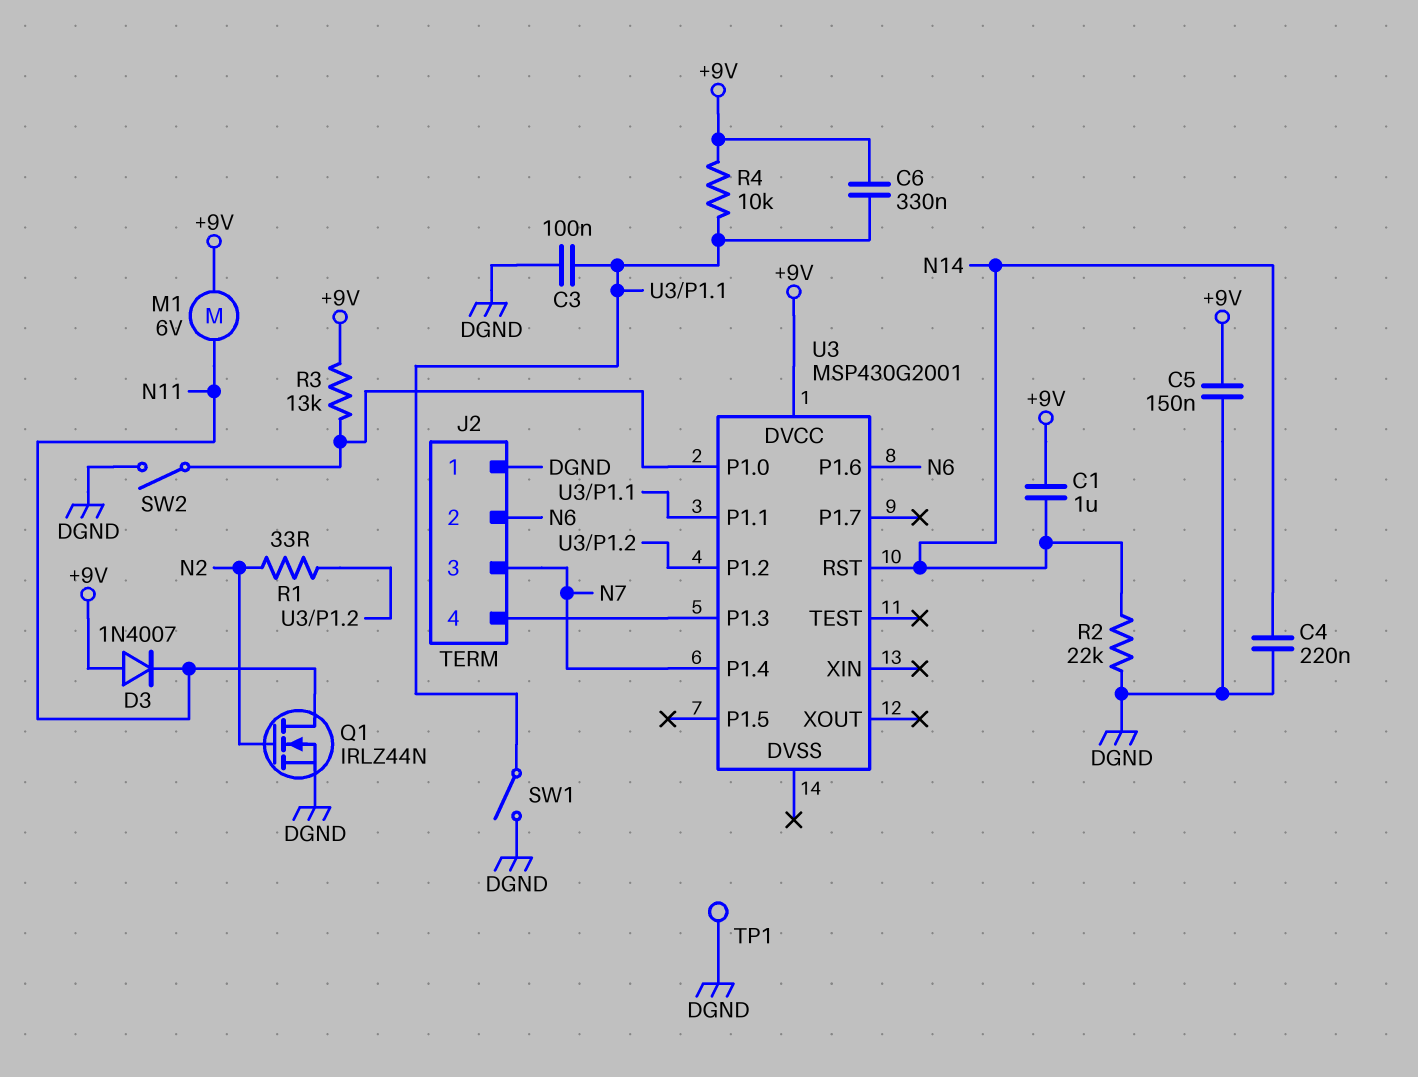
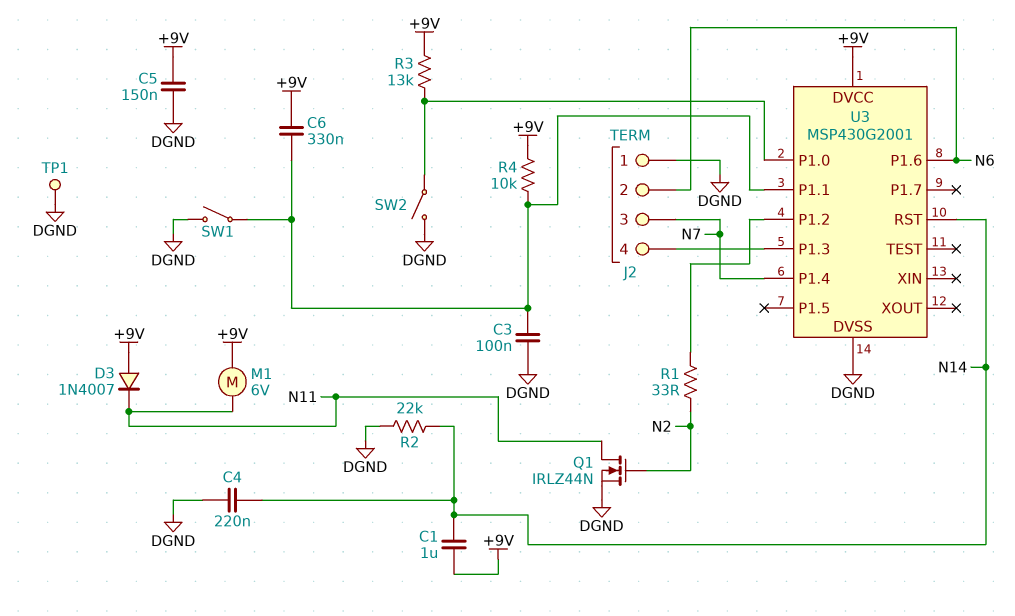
U3 pin DVSS: none -> DGND

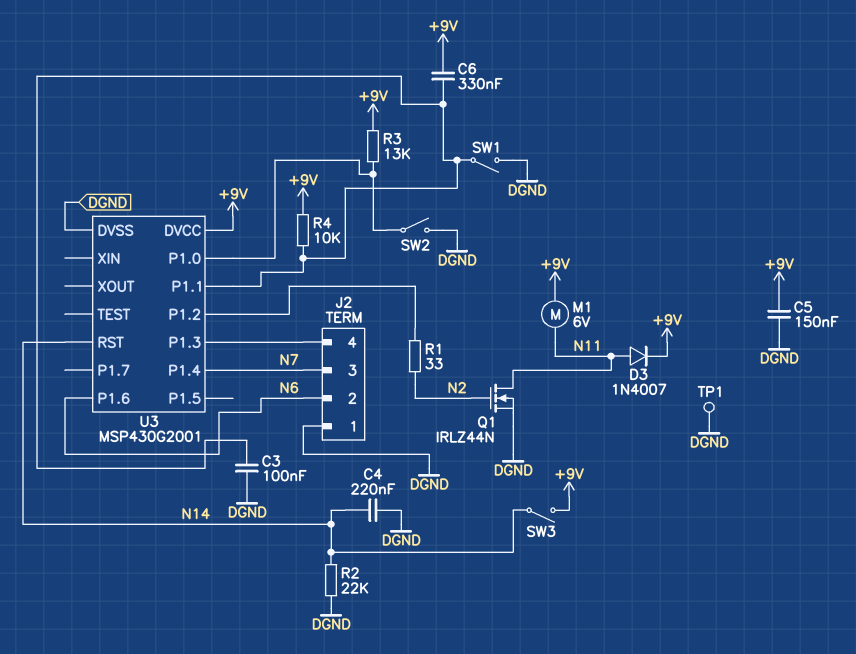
C1: 1uF (+9V, N14) -> none
D3: diode 1N4007 (A +9V, K N11) -> diode 1N4007 (A N11, K +9V)
SW3: none -> switch (+9V, N14)

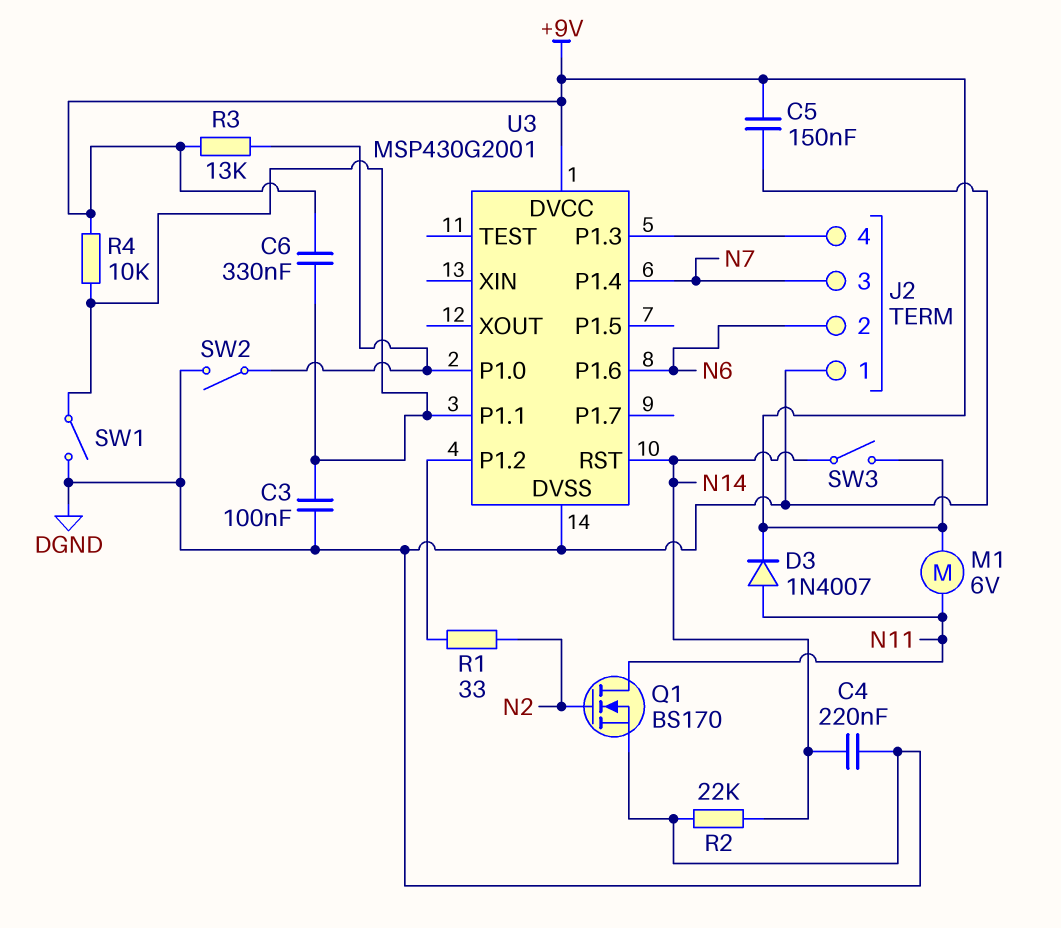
Q1: NMOS IRLZ44N (G N2, D N11, S DGND) -> NMOS BS170 (G N2, D N11, S DGND)
TP1: test point (DGND) -> none

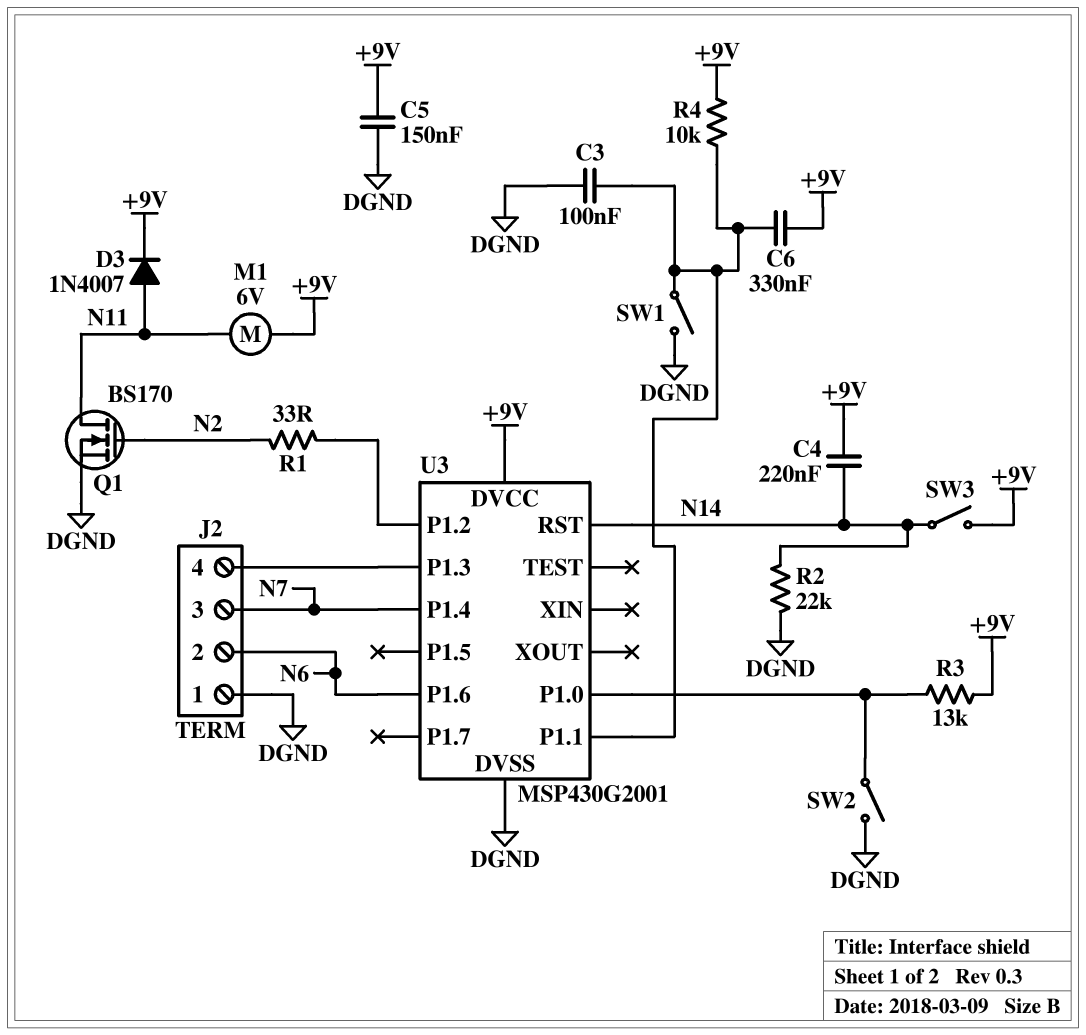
C4: 220nF (DGND, N14) -> 220nF (+9V, N14)

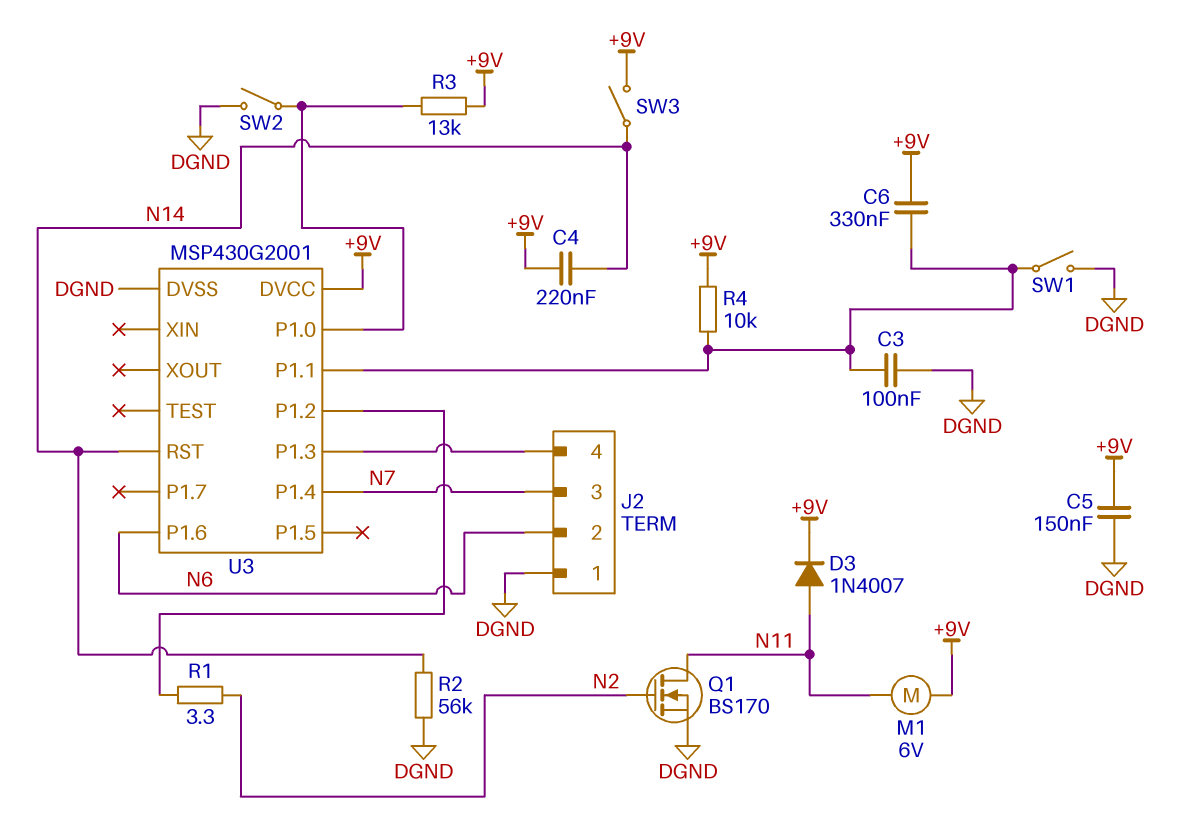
R1: 33 (N2, U3/P1.2) -> 3.3 (N2, U3/P1.2)
R2: 22k (DGND, N14) -> 56k (DGND, N14)

